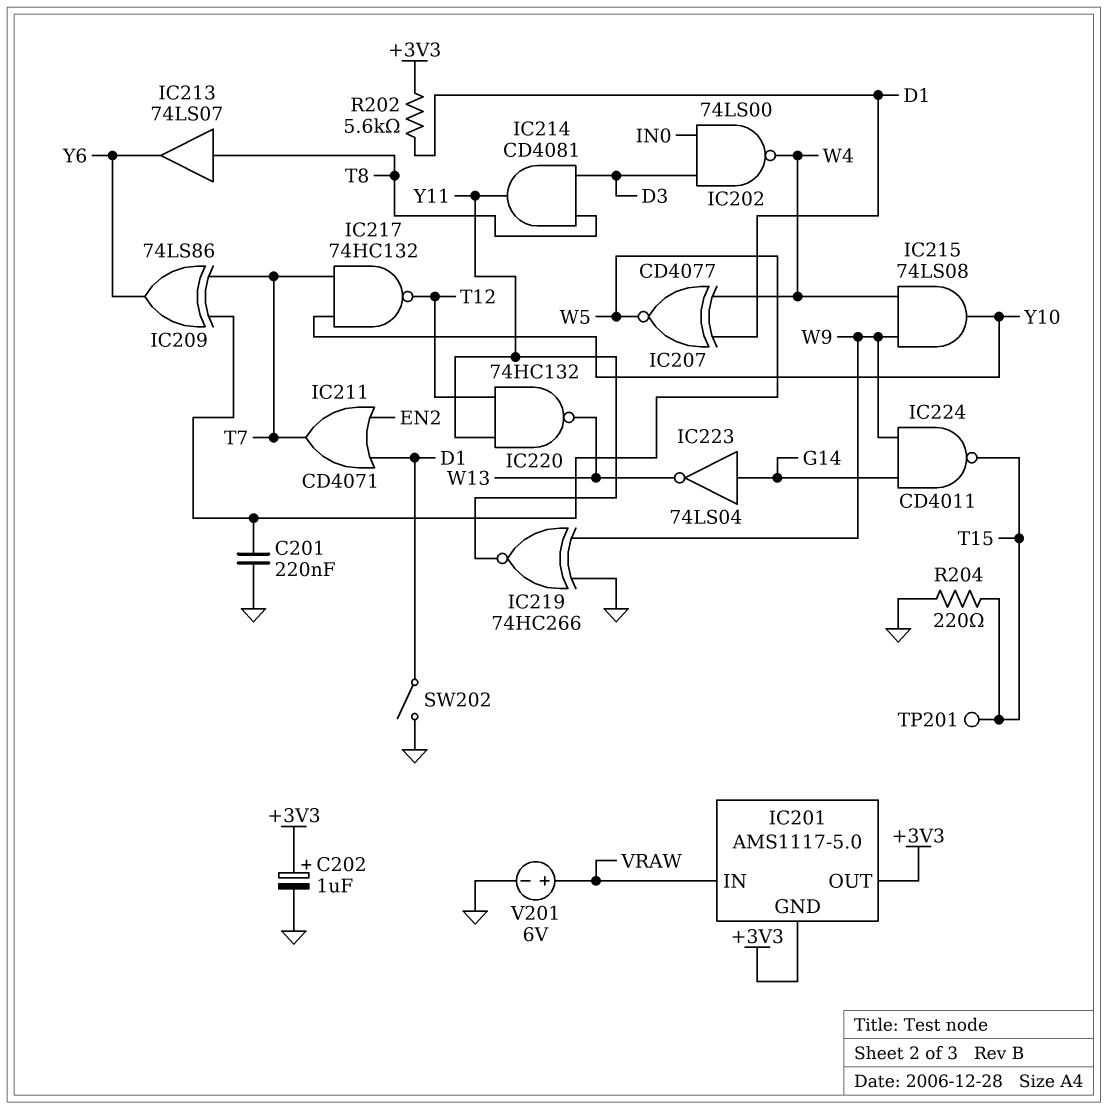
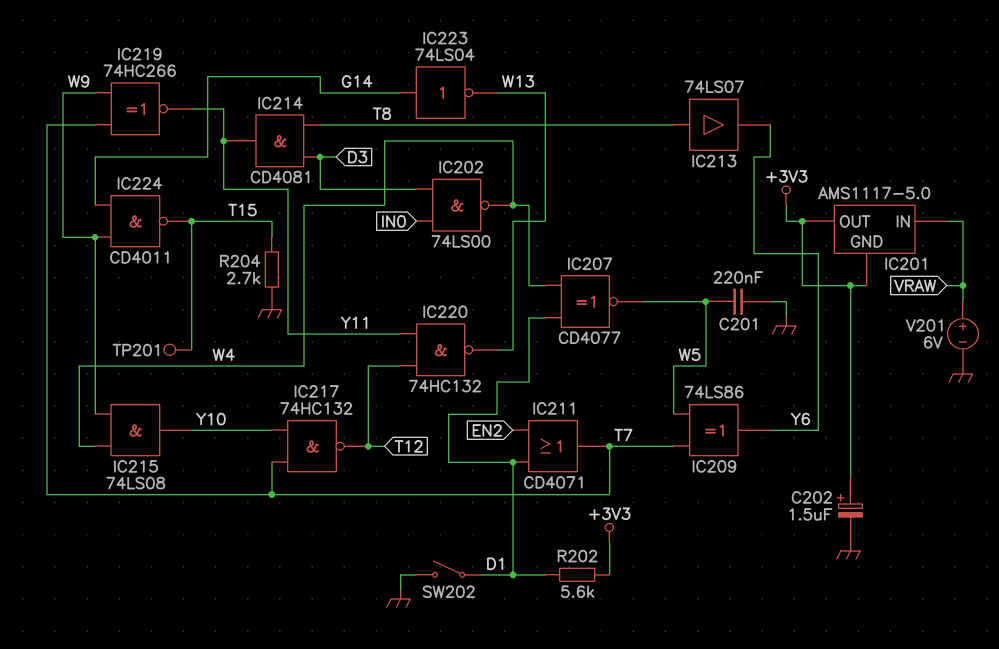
C202: 1uF (plus +3V3, minus GND) -> 1.5uF (plus +3V3, minus GND)
IC219: XNOR 74HC266 (in GND, in W9, out Y11) -> XNOR 74HC266 (in T7, in W9, out Y11)
R204: 220 (GND, T15) -> 2.7k (GND, T15)

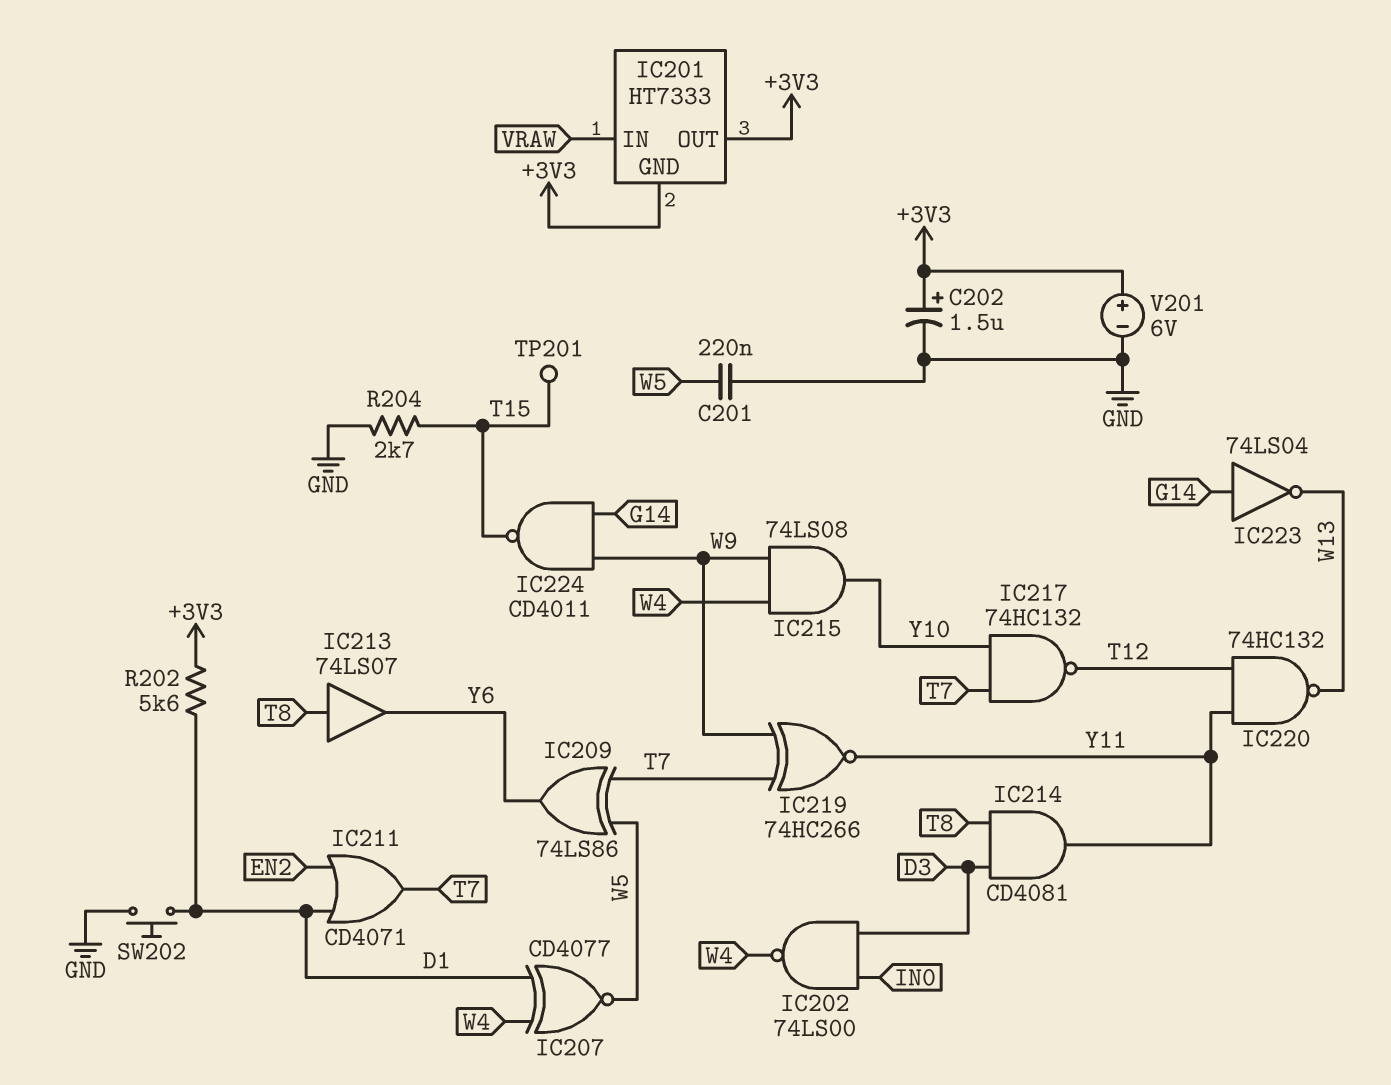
IC201: AMS1117-5.0 -> HT7333
SW202: switch (D1, GND) -> button (D1, GND)
V201: 6V (plus VRAW, minus GND) -> 6V (plus +3V3, minus GND)

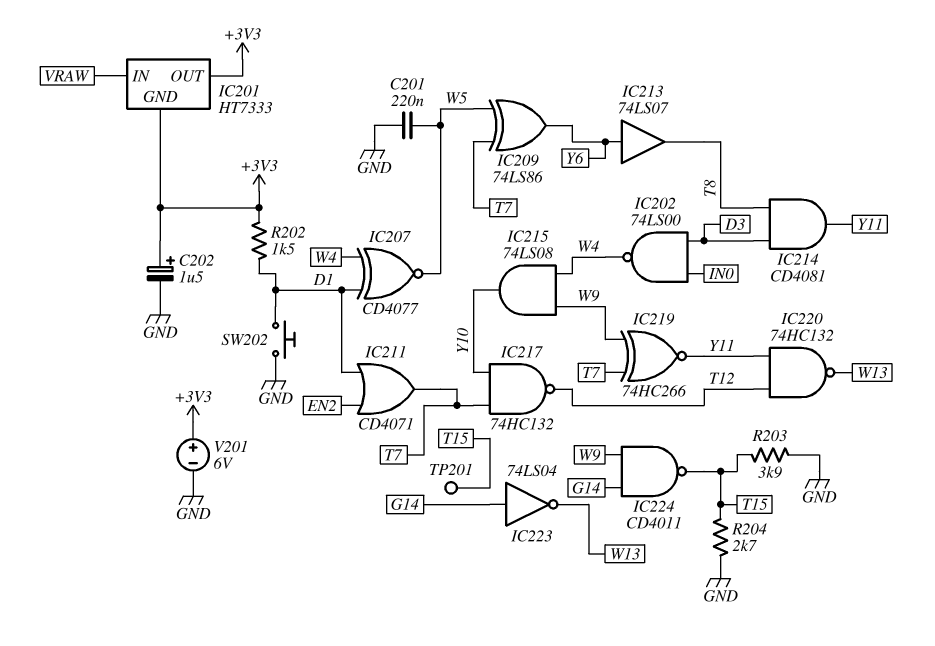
IC213: buffer 74LS07 (in T8, out Y6) -> buffer 74LS07 (in Y6, out T8)
R202: 5.6k (+3V3, D1) -> 1.5k (+3V3, D1)
R203: none -> 3.9k (GND, T15)

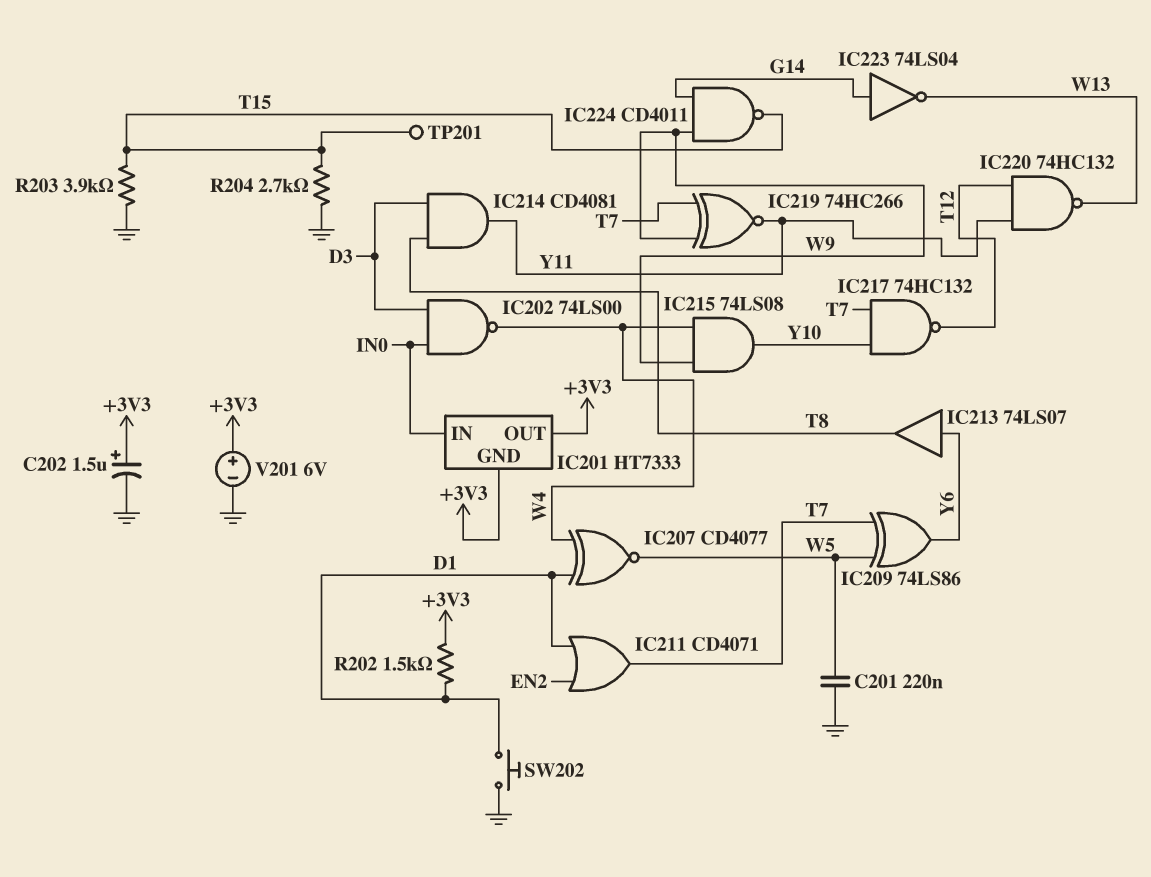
IC201 pin IN: VRAW -> IN0

